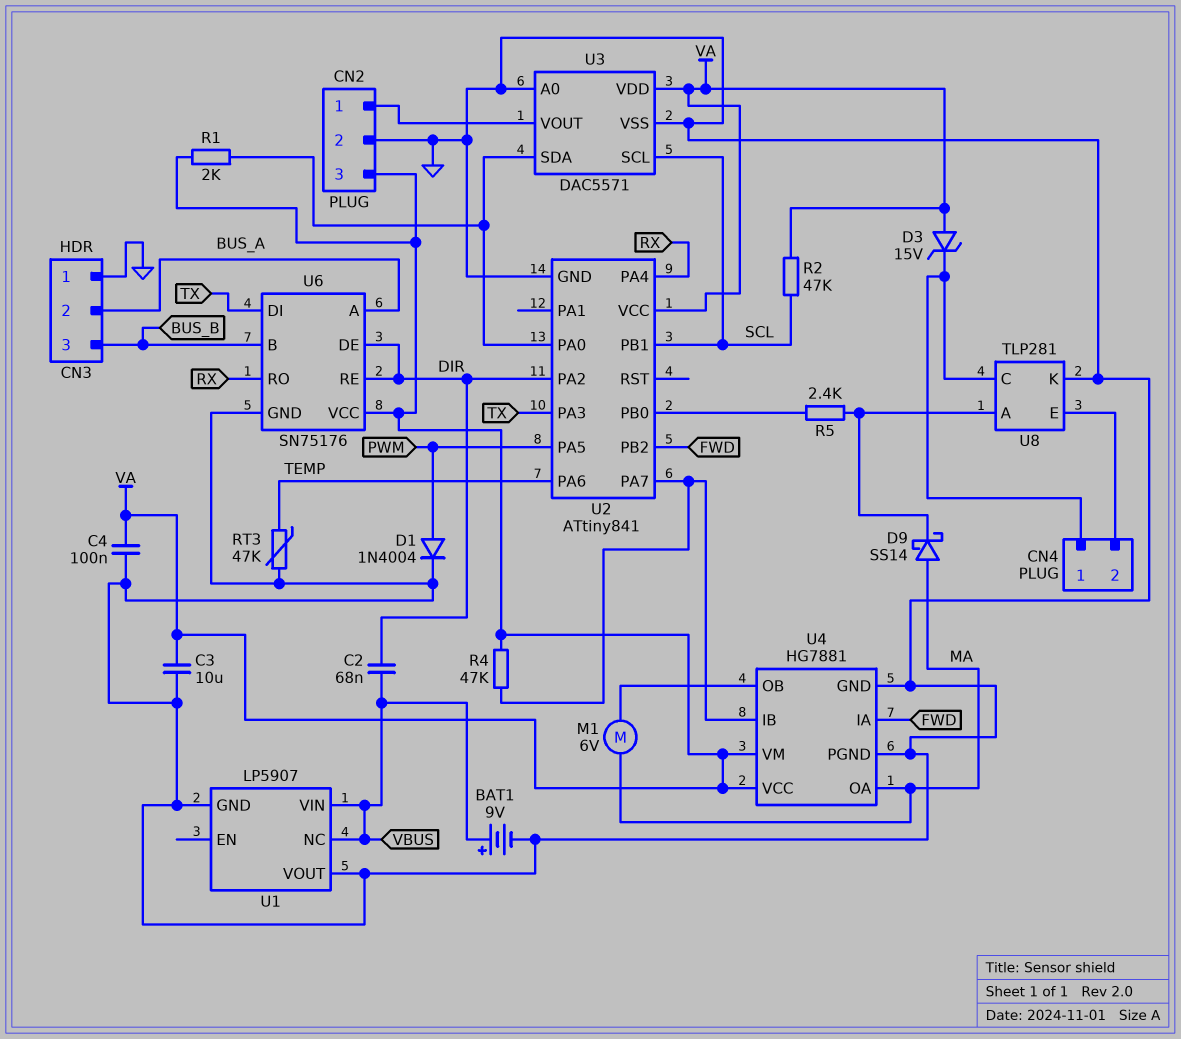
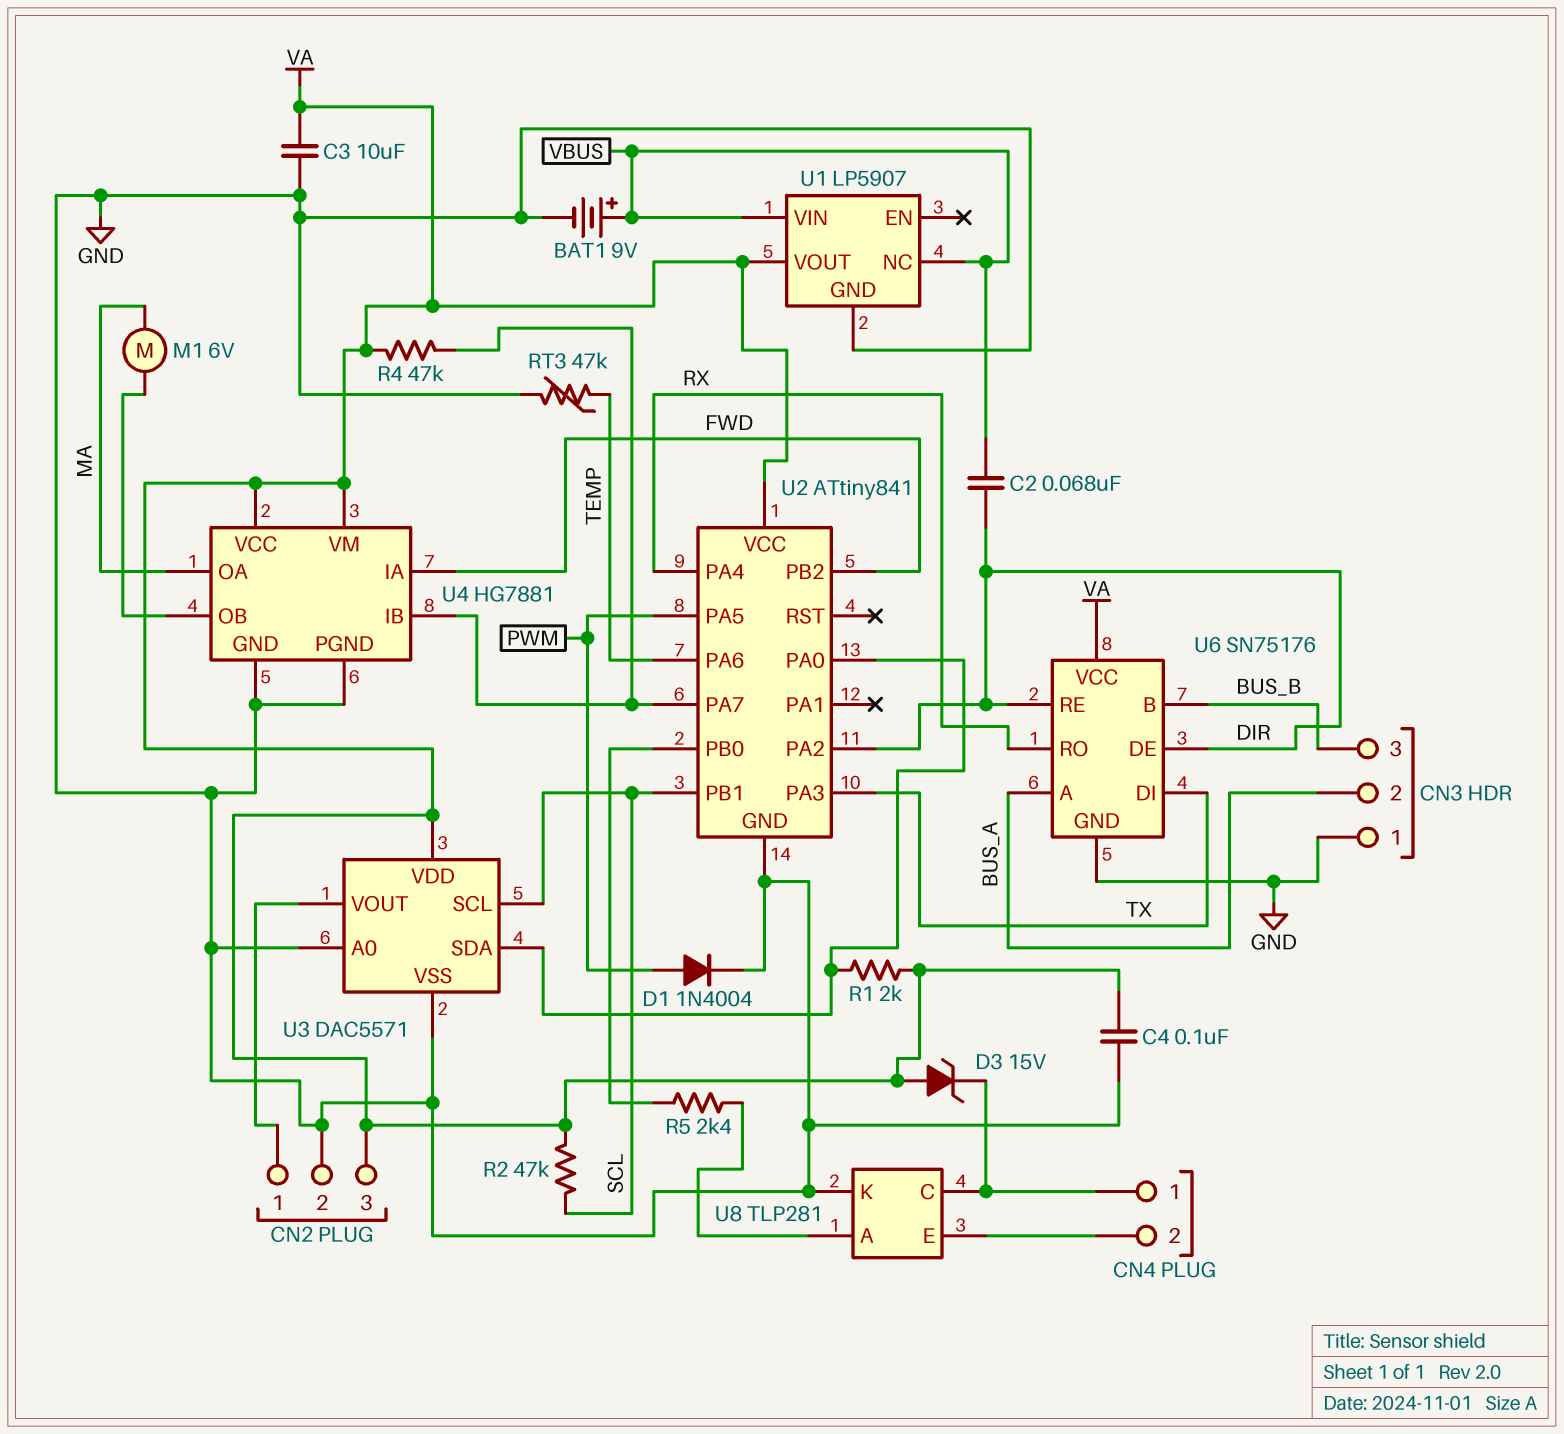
D9: schottky SS14 (A MA, K U8/A) -> none
U1 pin VOUT: GND -> VA

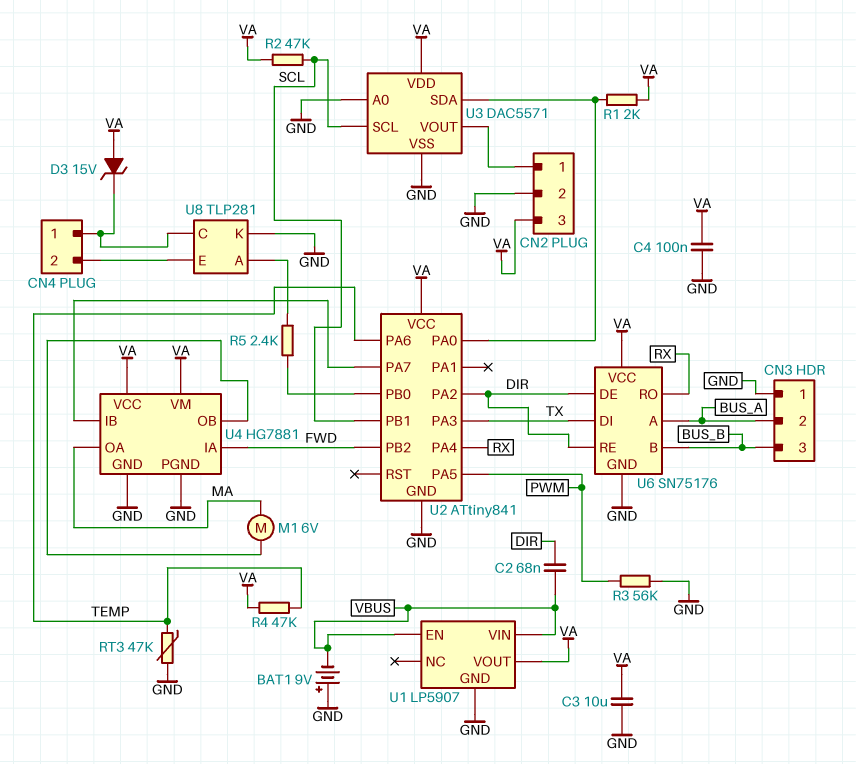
BAT1: 9V (plus VBUS, minus GND) -> 9V (plus GND, minus VBUS)
D1: diode 1N4004 (A PWM, K GND) -> none
R3: none -> 56k (GND, PWM)
R4: 47k (U2/PA7, VA) -> 47k (TEMP, VA)
U1 pin EN: none -> VBUS
U1 pin NC: VBUS -> none

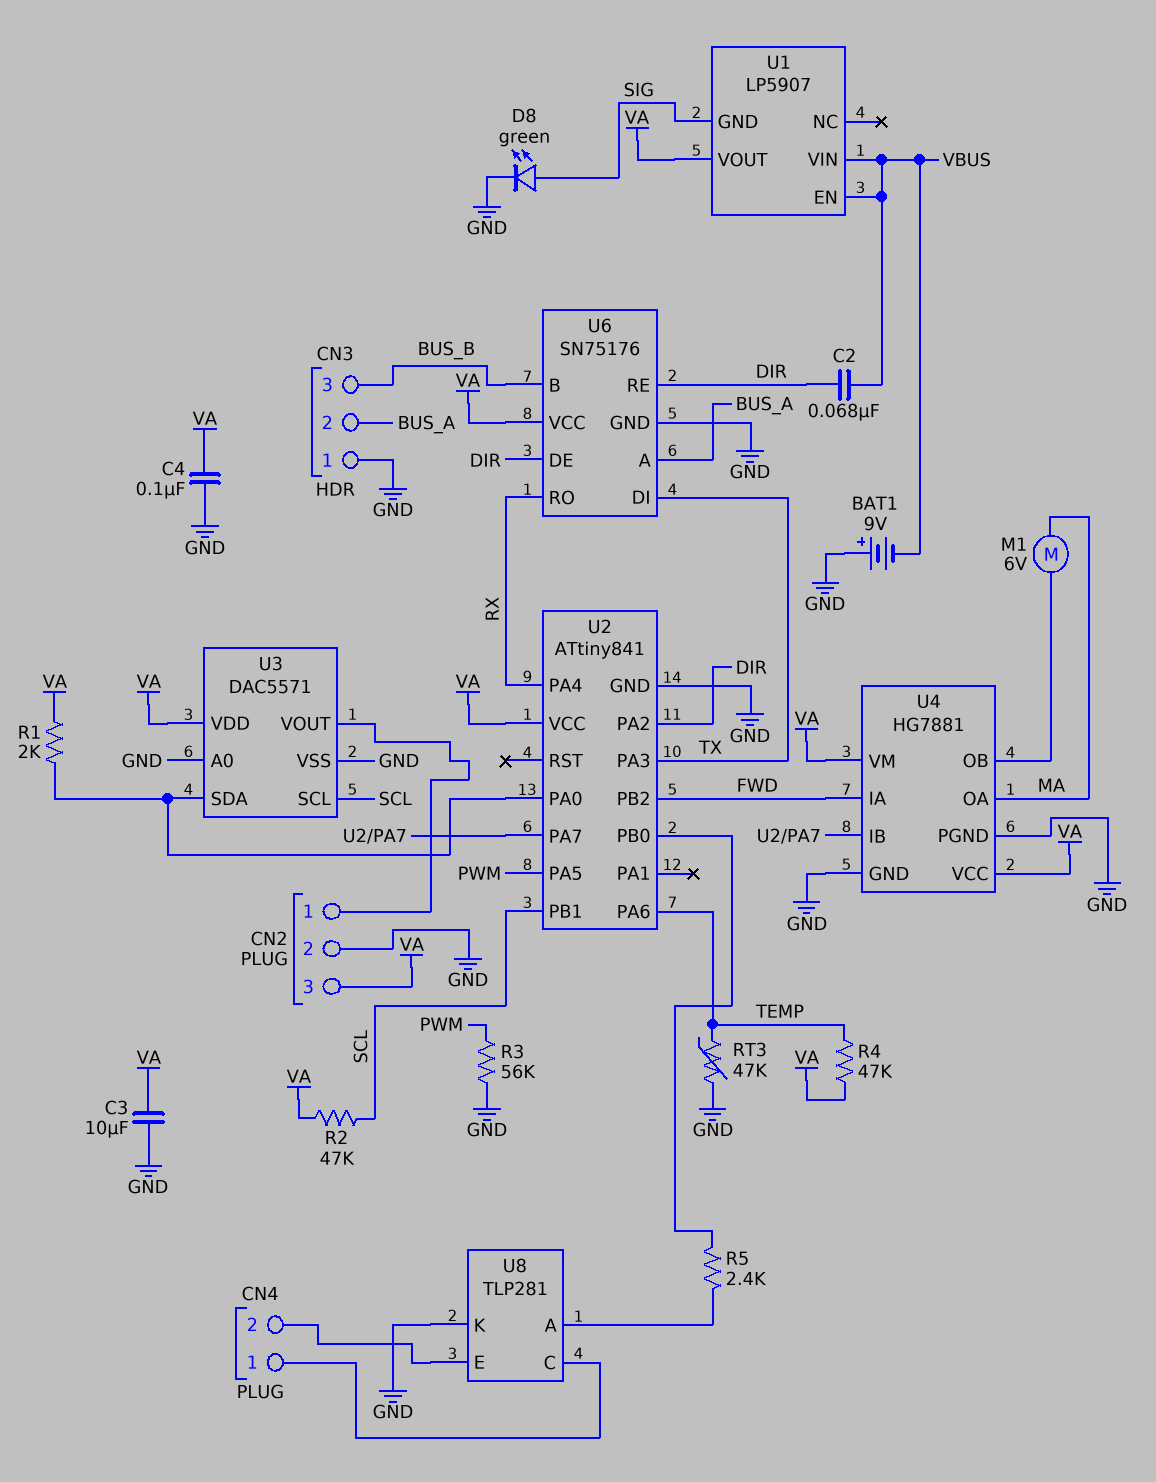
D3: zener 15V (A VA, K CN4/1) -> none
D8: none -> LED green (A SIG, K GND)
U1 pin GND: GND -> SIG

